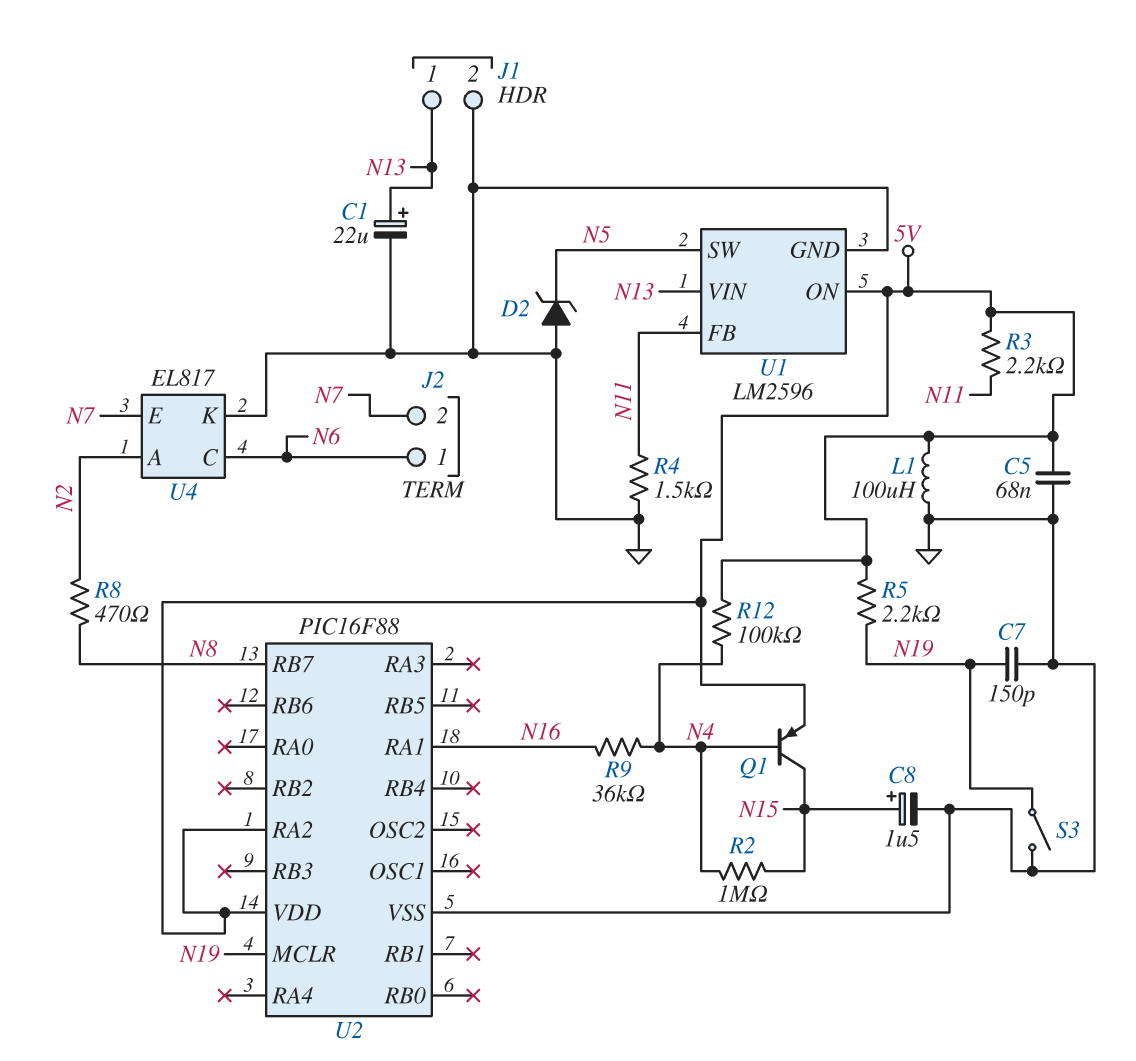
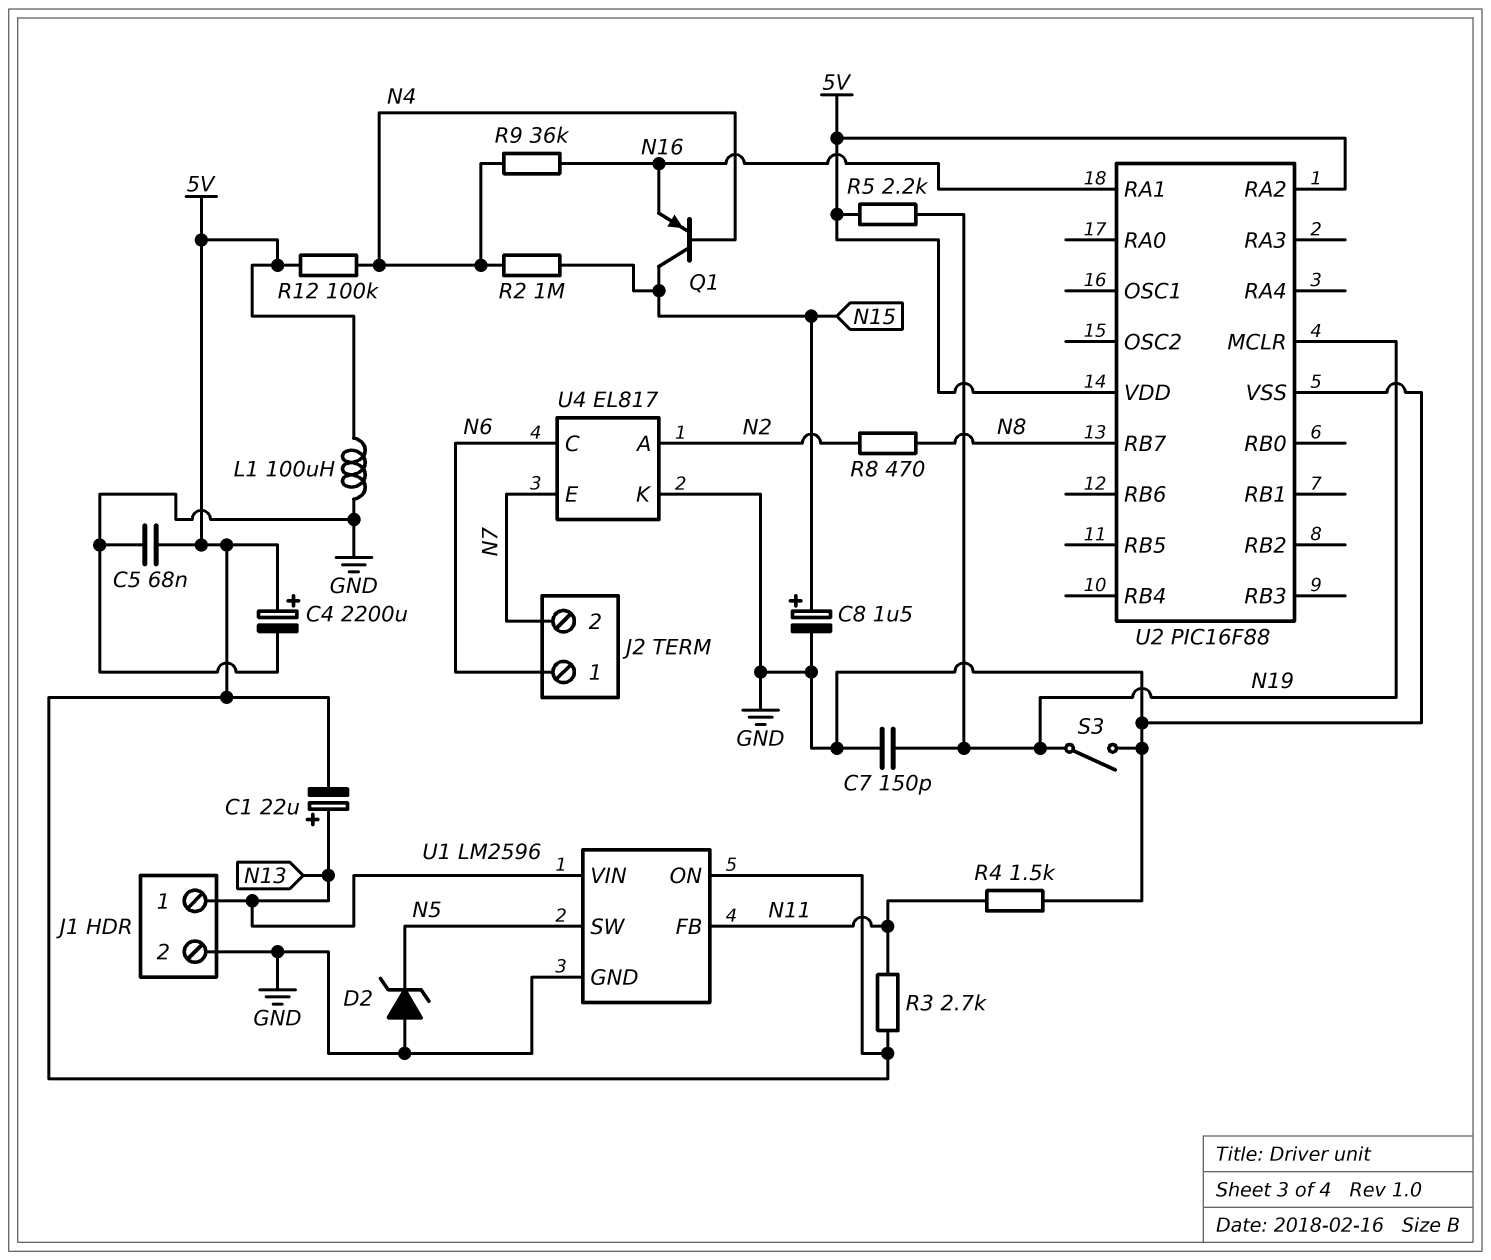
C1: 22uF (plus N13, minus GND) -> 22uF (plus N13, minus 5V)
C4: none -> 2200uF (plus 5V, minus GND)
Q1: PNP (B N4, C N15, E 5V) -> PNP (B N4, C N15, E N16)
R3: 2.2k (5V, N11) -> 2.7k (5V, N11)

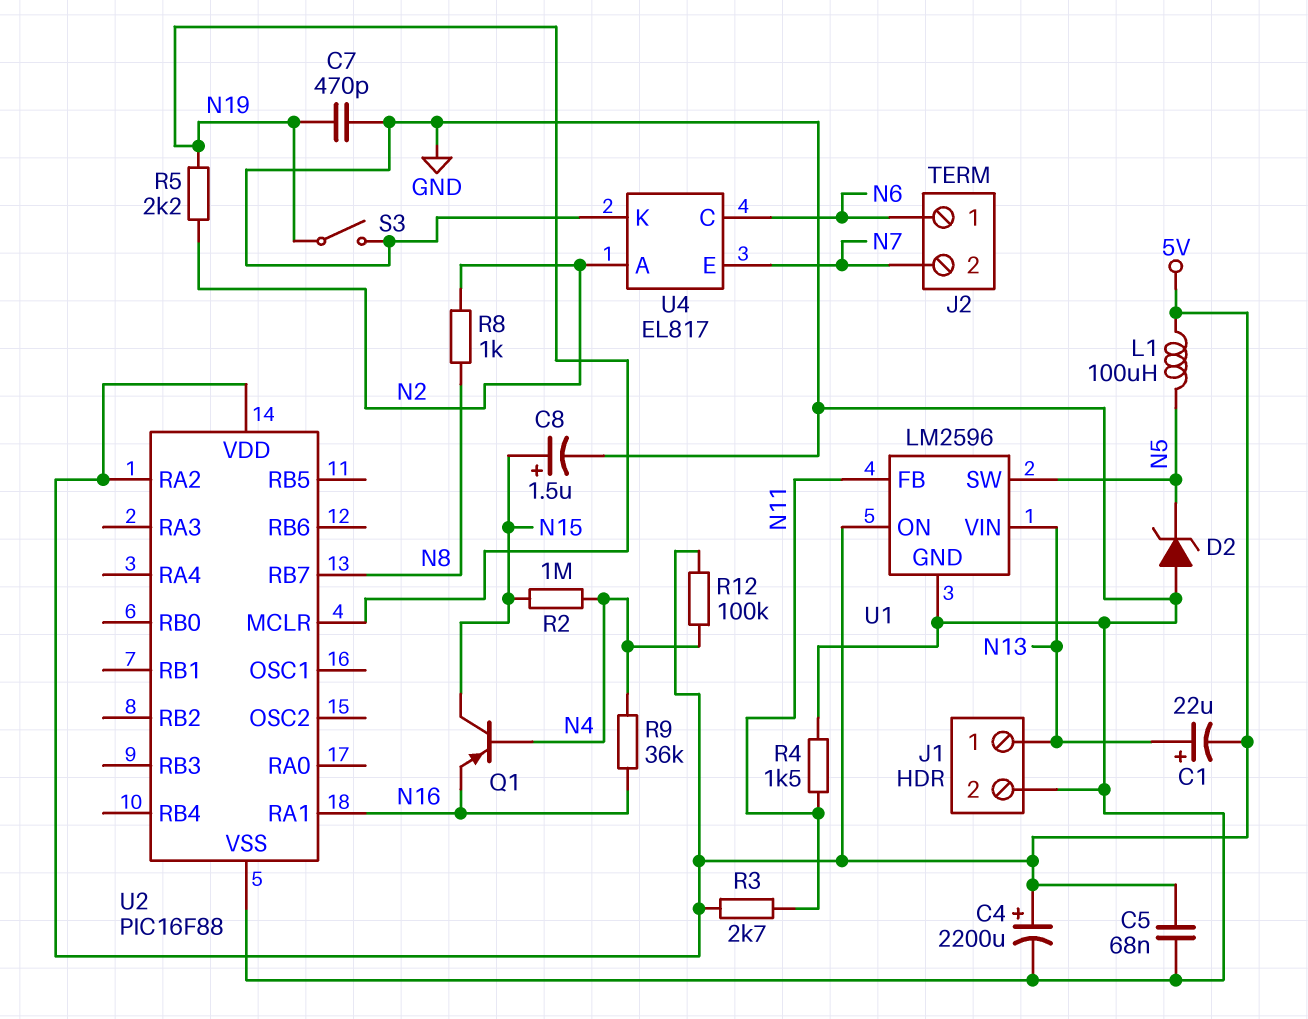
C7: 150pF (GND, N19) -> 470pF (GND, N19)
L1: 100uH (5V, GND) -> 100uH (5V, N5)
R5: 2.2k (5V, N19) -> 2.2k (N2, N19)
R8: 470 (N2, N8) -> 1k (N2, N8)

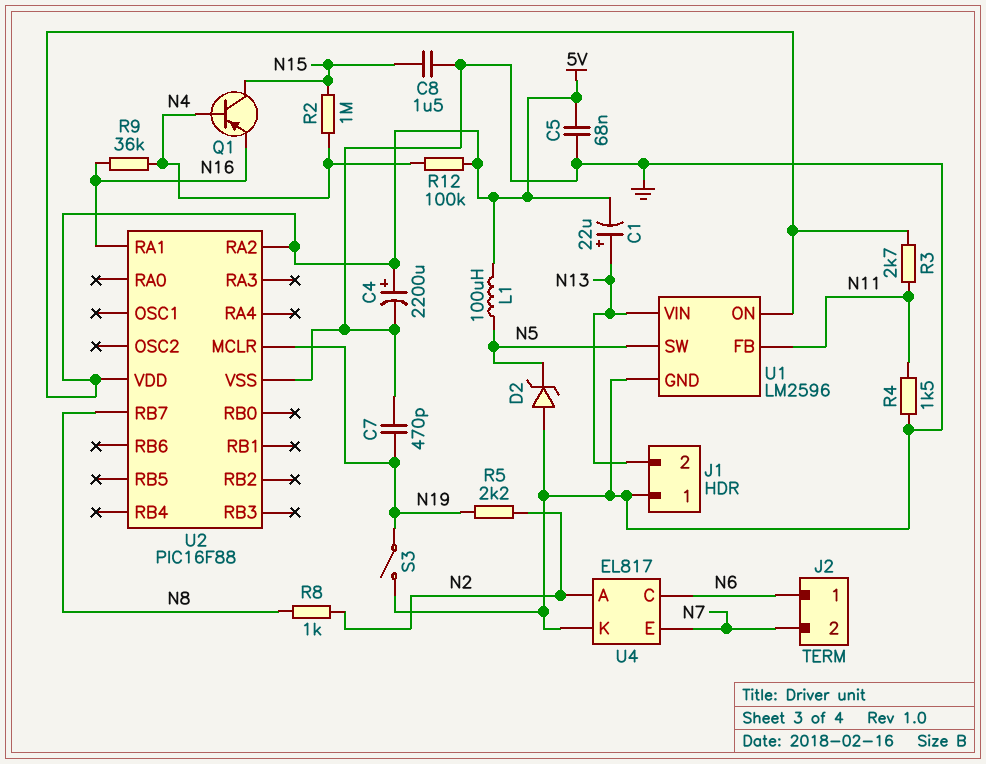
C8: 1.5uF (plus N15, minus GND) -> 1.5uF (GND, N15)
J1 pin 1: N13 -> GND
J1 pin 2: GND -> N13

